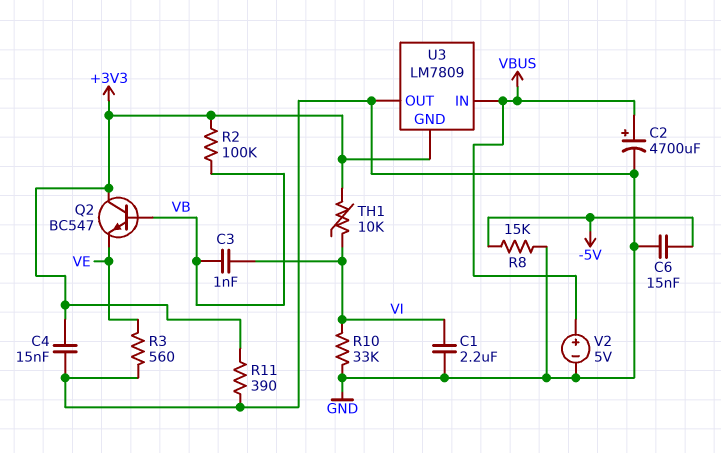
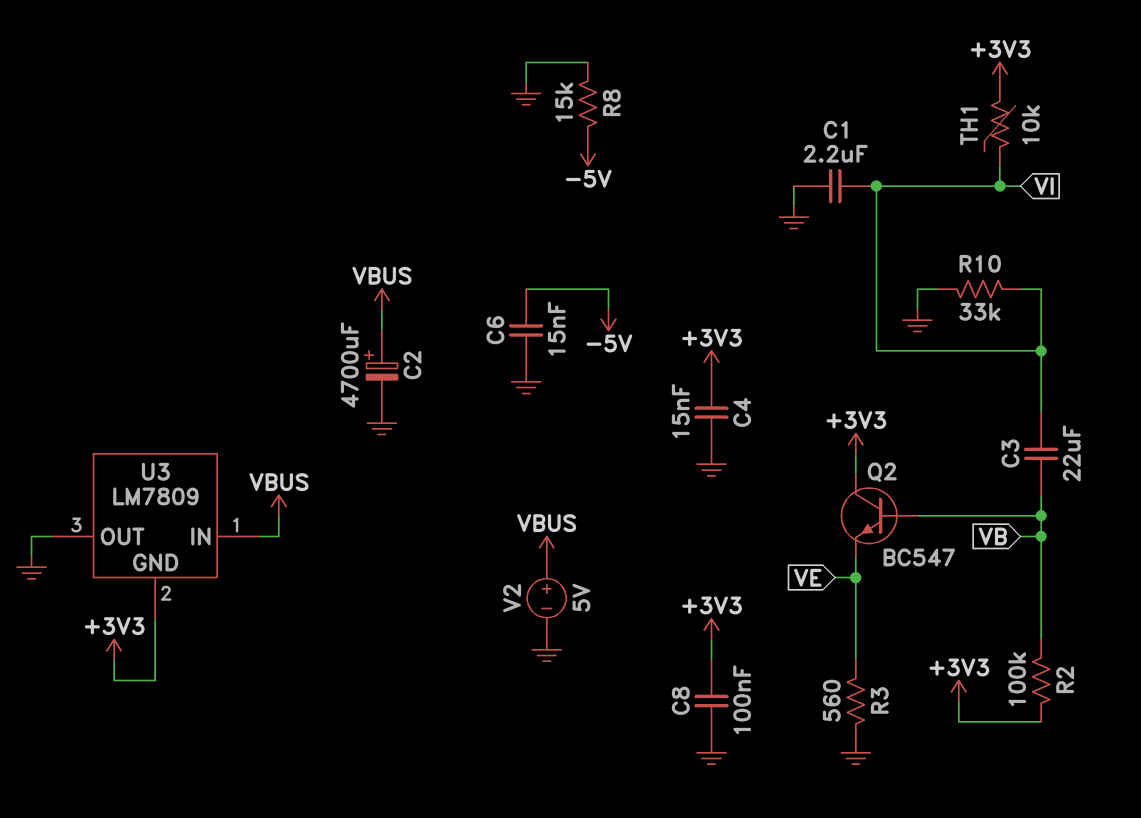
C3: 1nF (VB, VI) -> 22uF (VB, VI)
C8: none -> 100nF (+3V3, GND)
R11: 390 (+3V3, GND) -> none

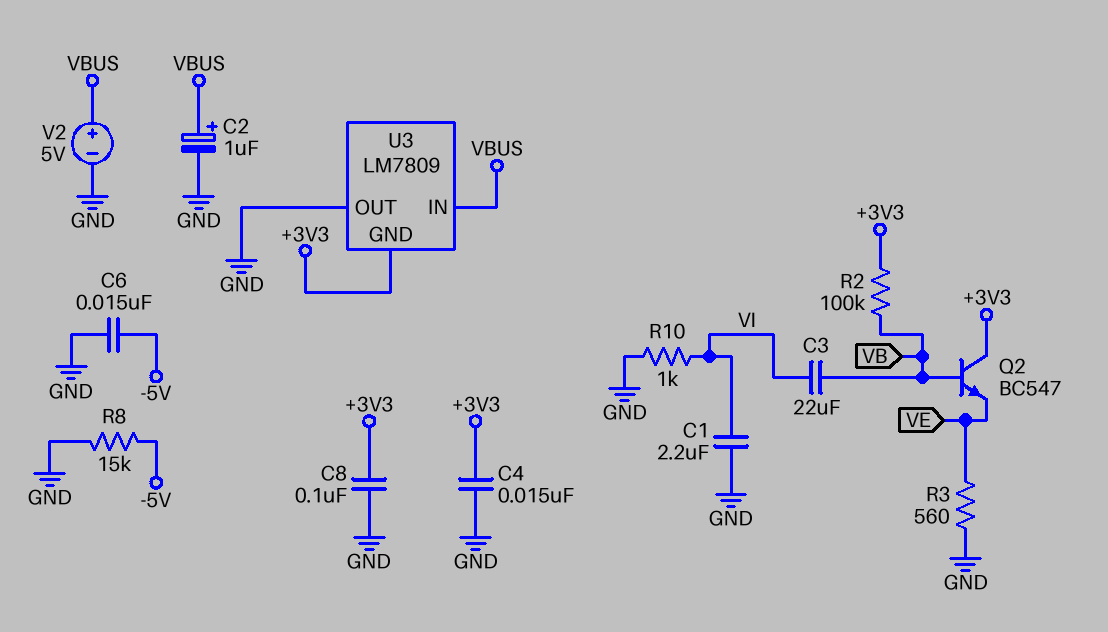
C2: 4700uF (plus VBUS, minus GND) -> 1uF (plus VBUS, minus GND)
R10: 33k (GND, VI) -> 1k (GND, VI)
TH1: 10k (+3V3, VI) -> none

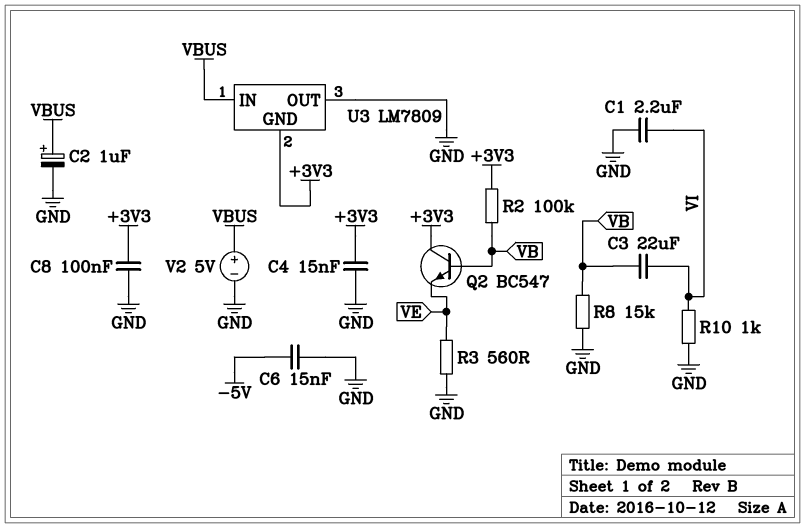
R8: 15k (-5V, GND) -> 15k (GND, VB)

